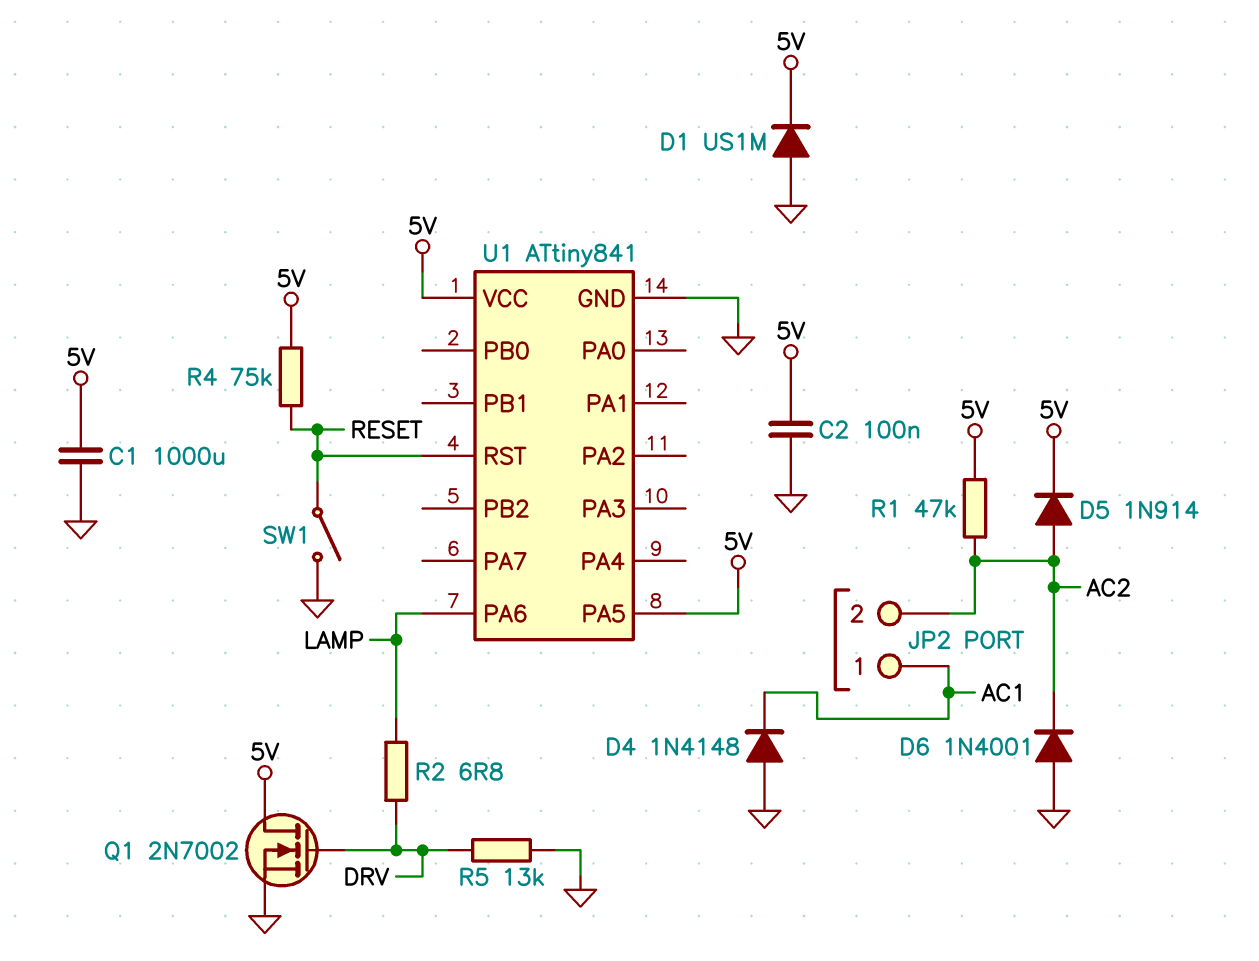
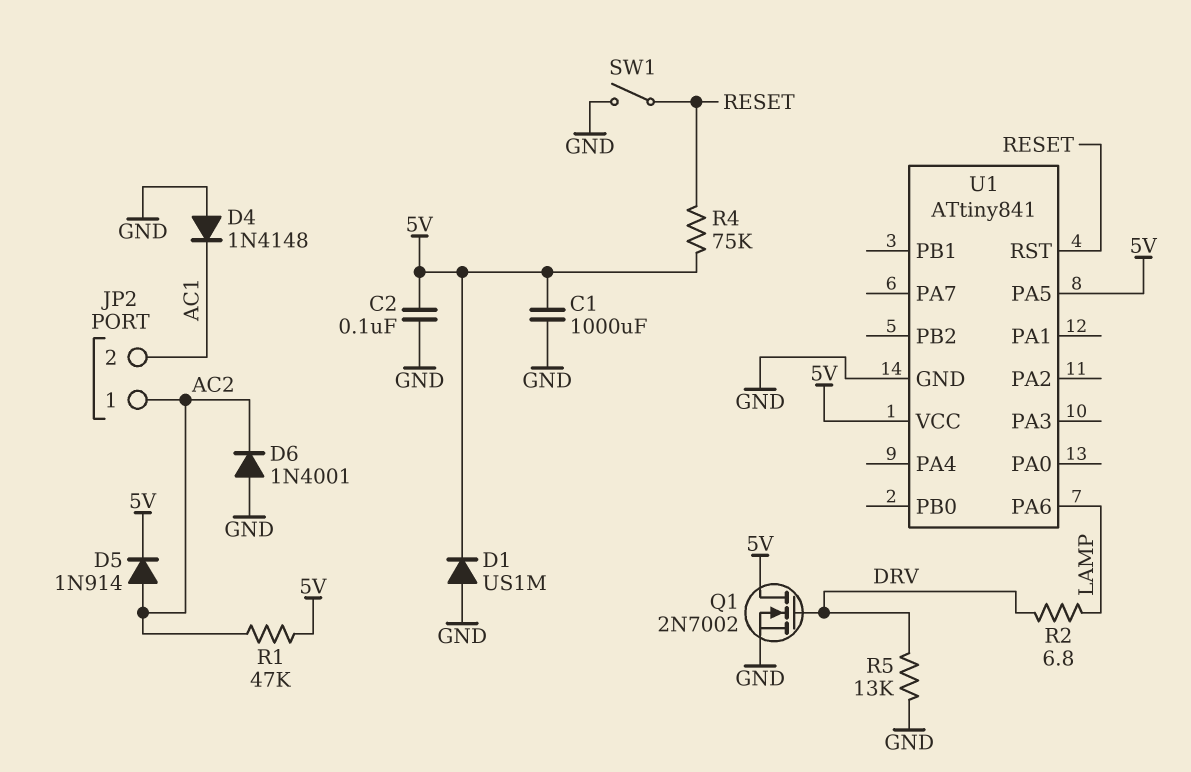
JP2 pin 1: AC1 -> AC2
JP2 pin 2: AC2 -> AC1

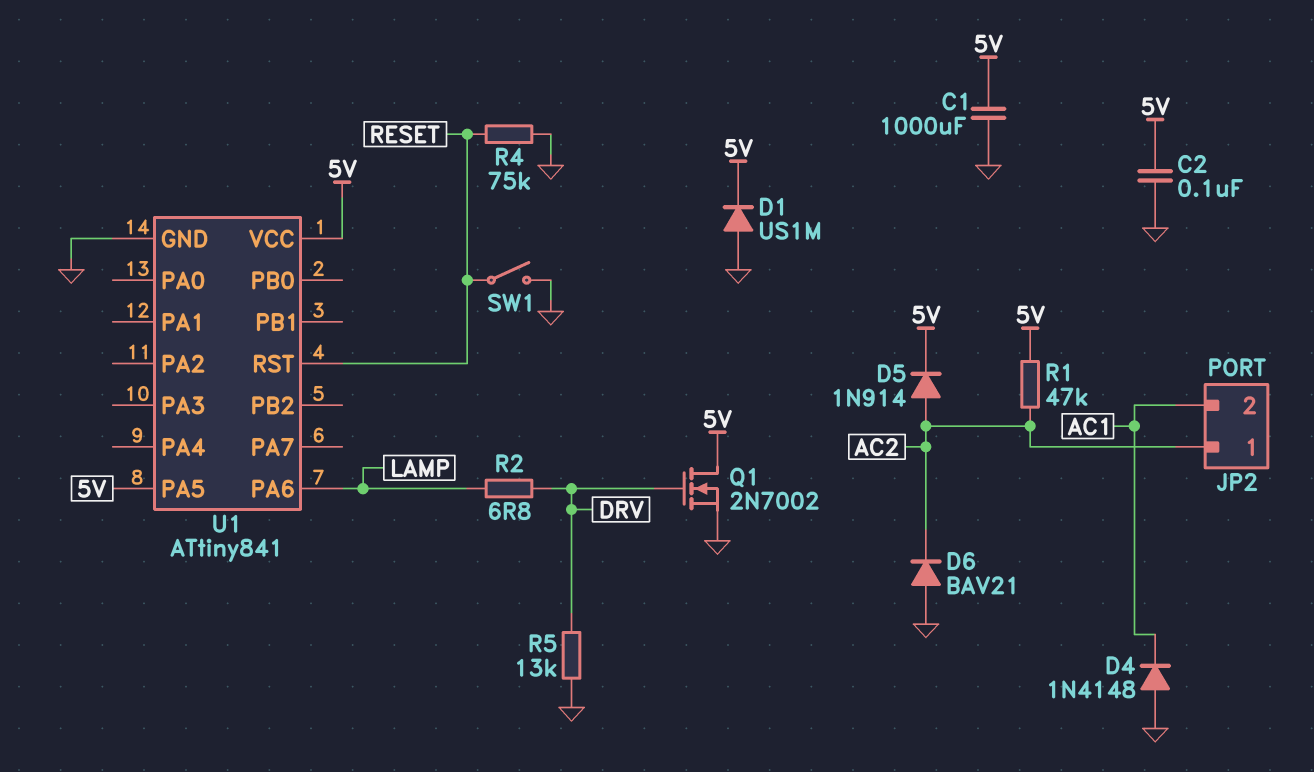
D6: diode 1N4001 (A GND, K AC2) -> diode BAV21 (A GND, K AC2)
R4: 75k (5V, RESET) -> 75k (GND, RESET)

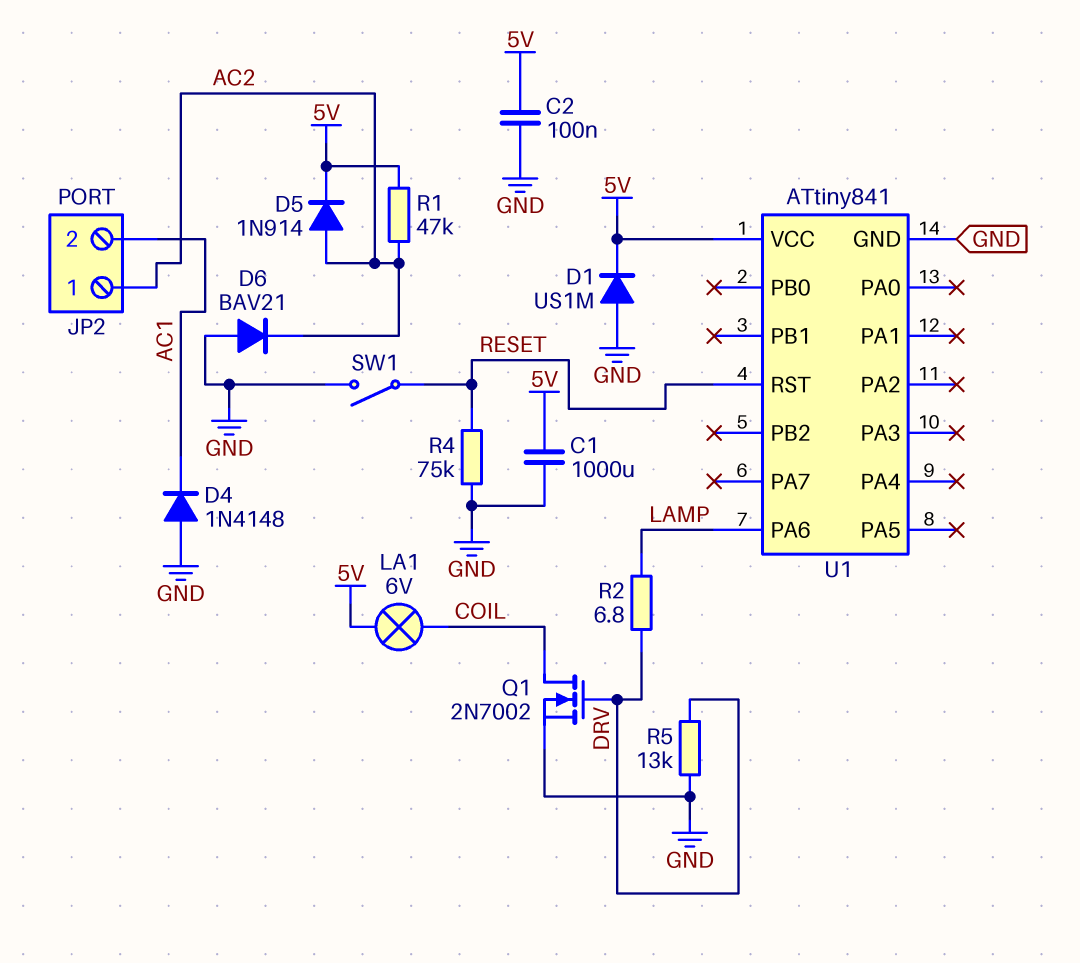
LA1: none -> lamp 6V (5V, COIL)
Q1: NMOS 2N7002 (G DRV, D 5V, S GND) -> NMOS 2N7002 (G DRV, D COIL, S GND)
U1 pin PA5: 5V -> none

